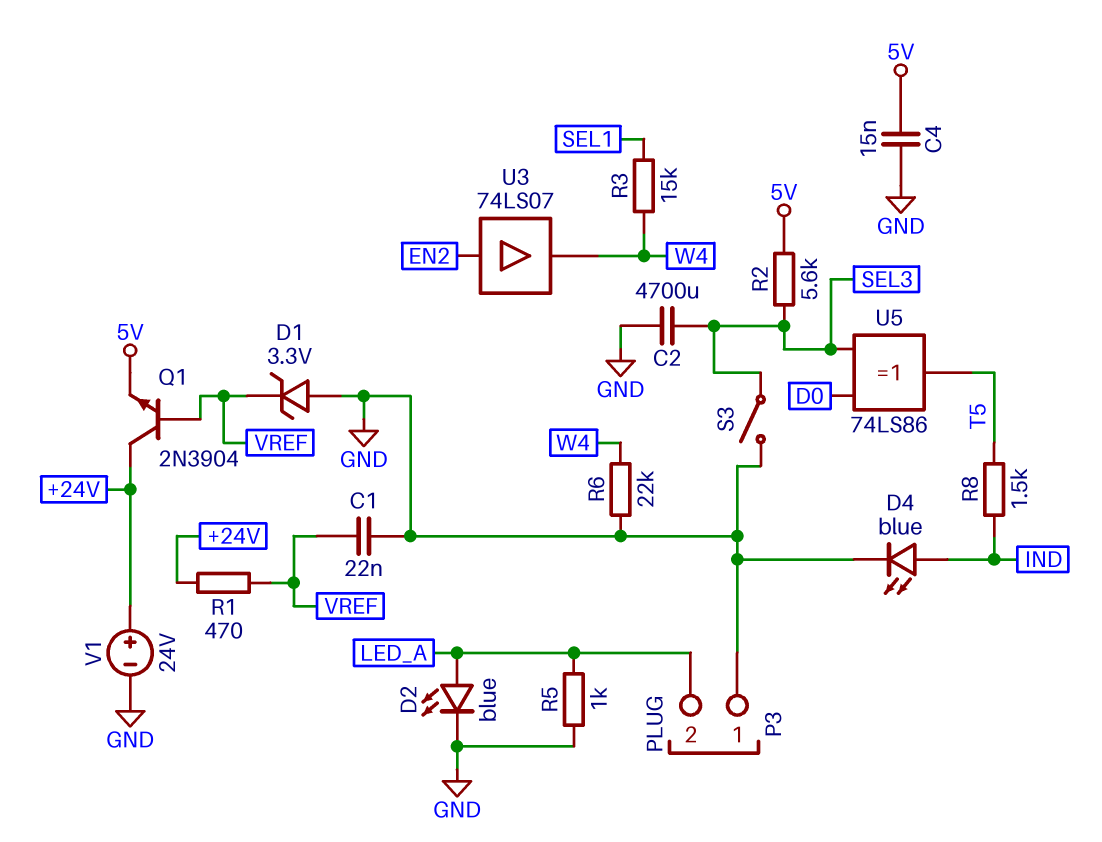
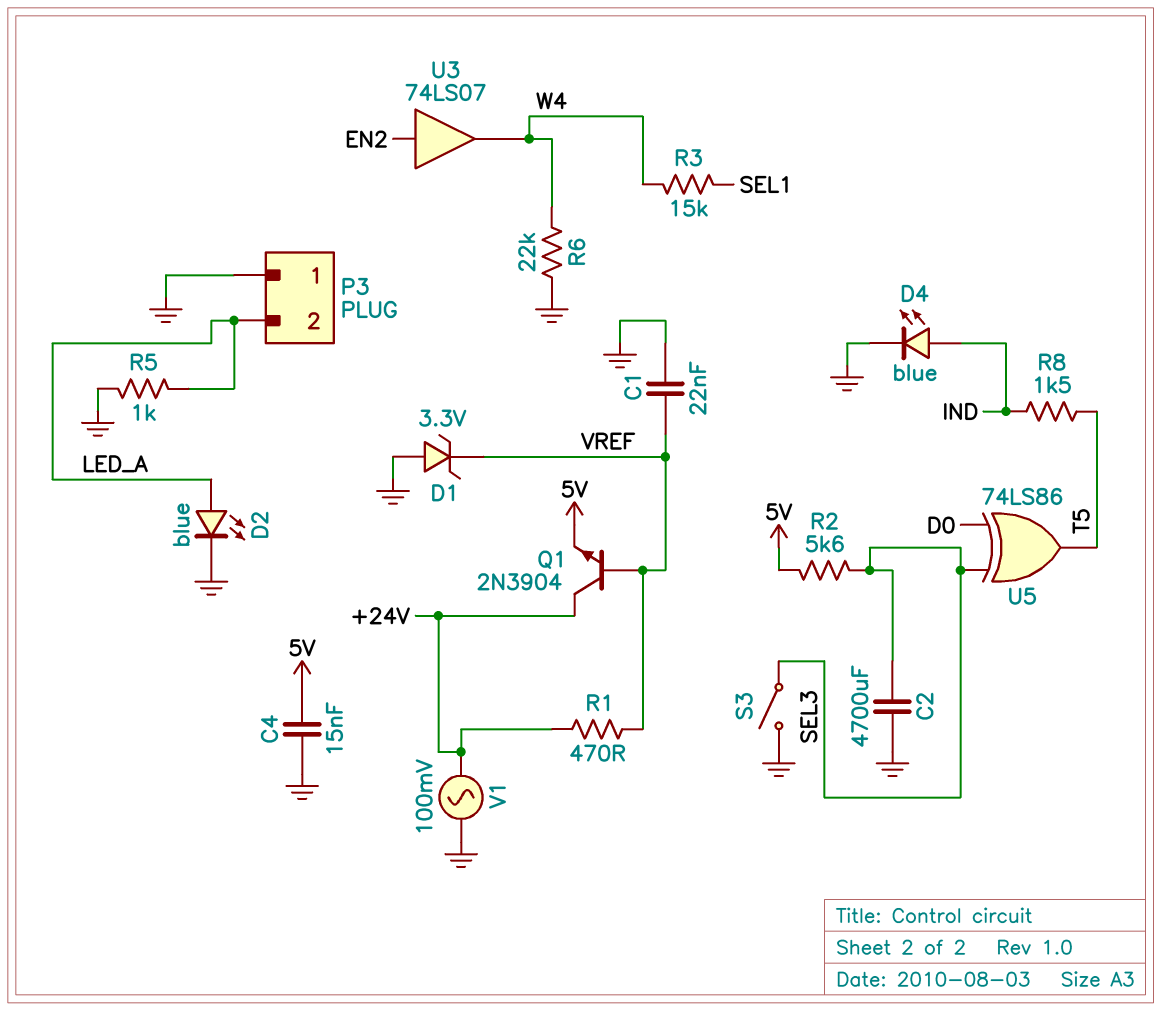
V1: 24V (plus +24V, minus GND) -> AC 100mV (+24V, GND)

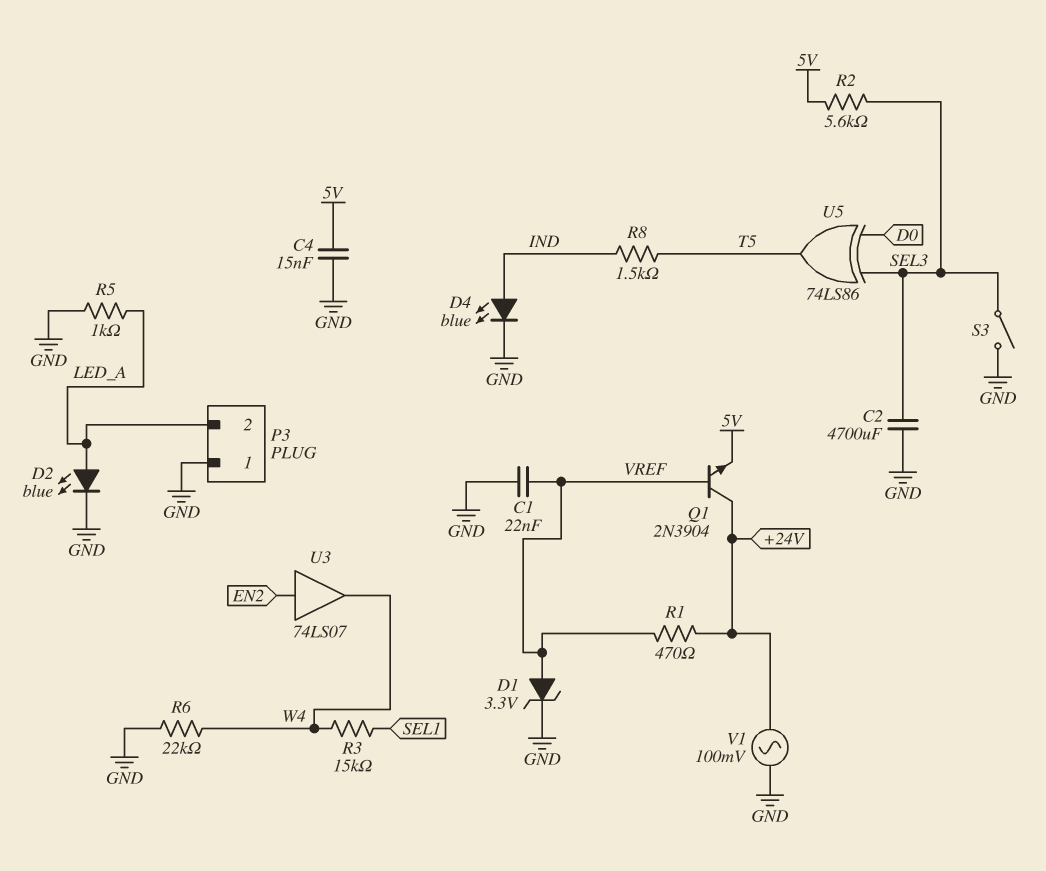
D1: zener 3.3V (A GND, K VREF) -> zener 3.3V (A VREF, K GND)

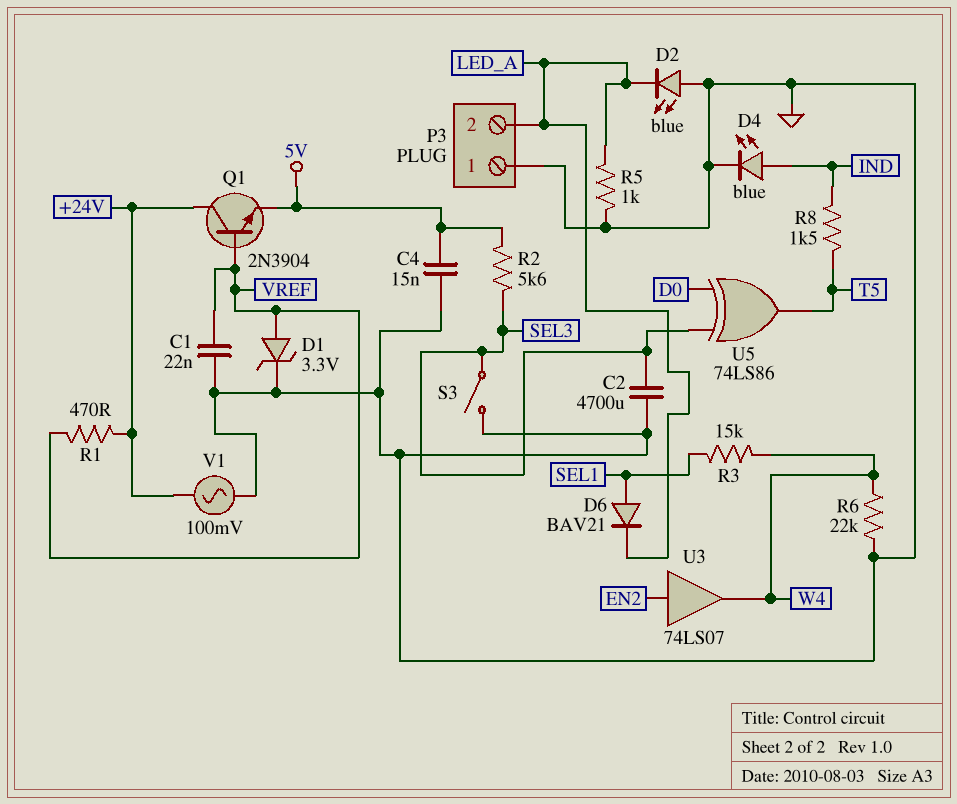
D2: LED blue (A LED_A, K GND) -> LED blue (A GND, K LED_A)
D6: none -> diode BAV21 (A SEL1, K LED_A)

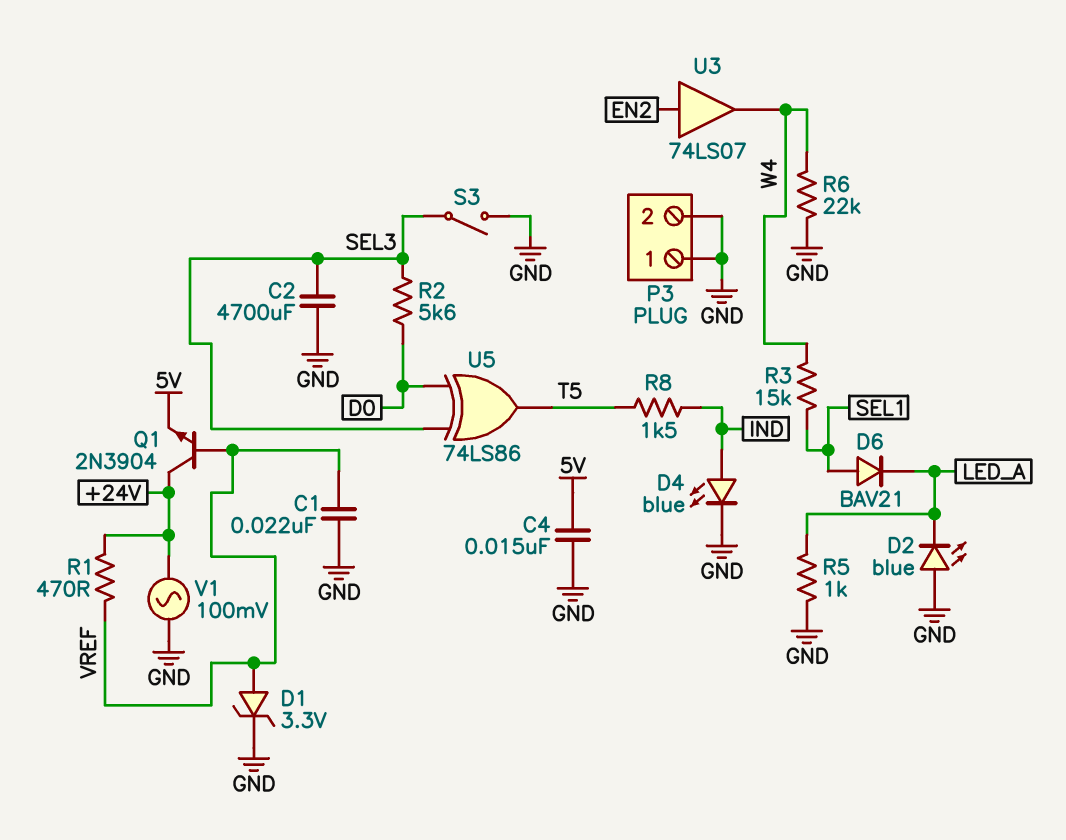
P3 pin 2: LED_A -> GND
R2: 5.6k (5V, SEL3) -> 5.6k (D0, SEL3)

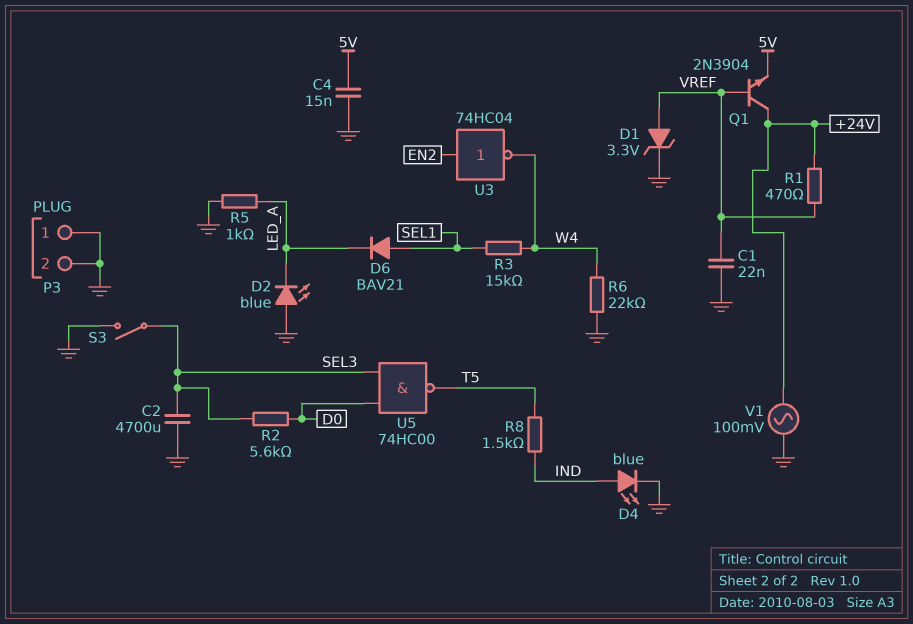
U3: buffer 74LS07 (in EN2, out W4) -> NOT 74HC04 (in EN2, out W4)
U5: XOR 74LS86 (in D0, in SEL3, out T5) -> NAND 74HC00 (in D0, in SEL3, out T5)

